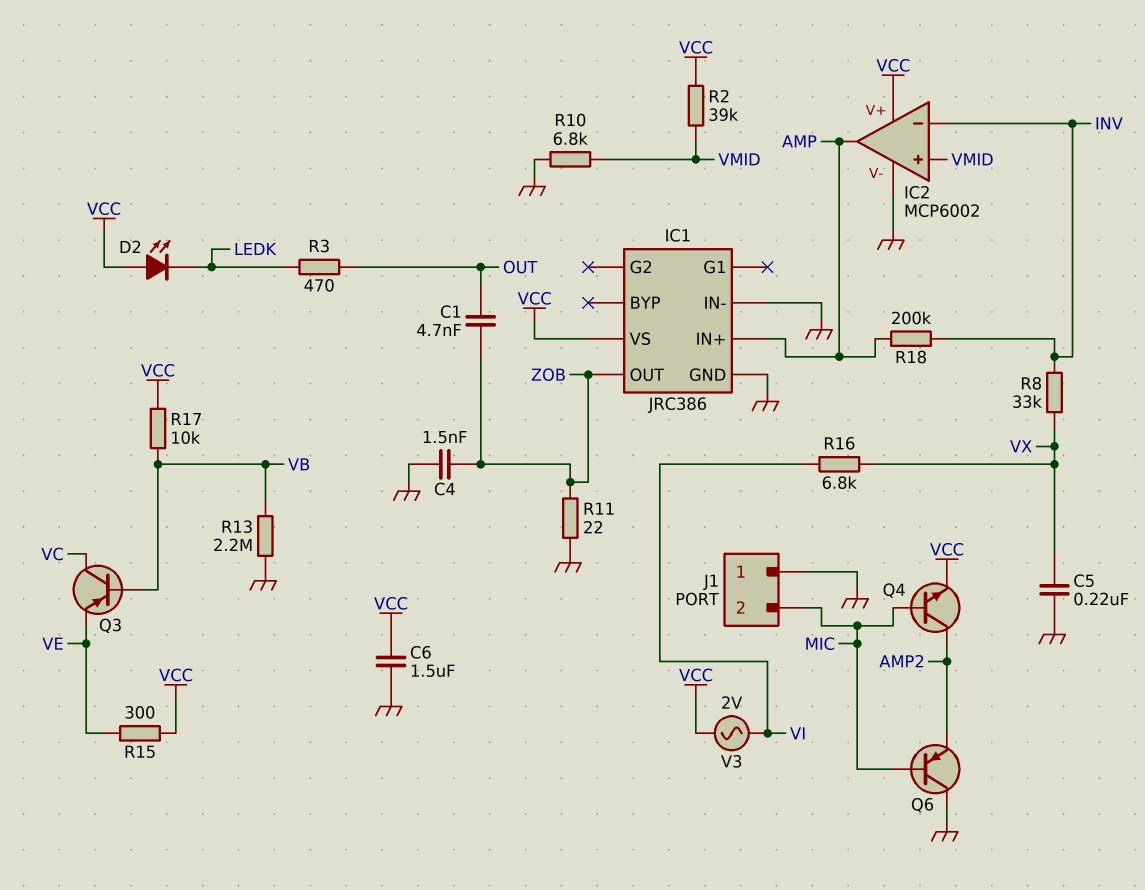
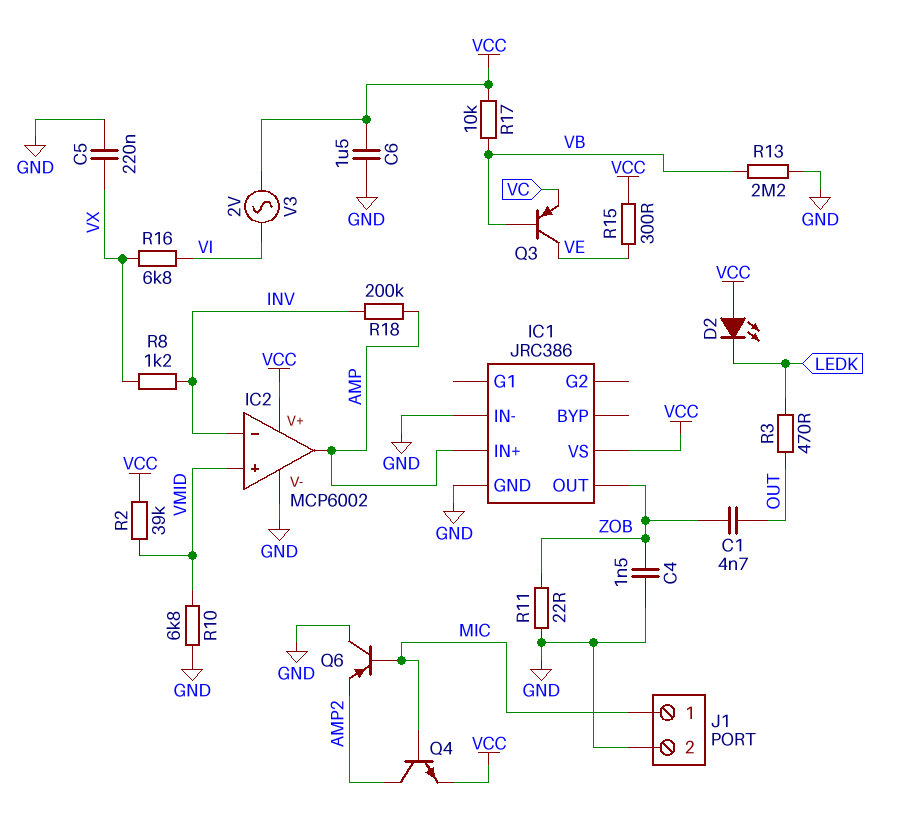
J1 pin 1: GND -> MIC
J1 pin 2: MIC -> GND
Q3: PNP (B VB, C VC, E VE) -> PNP (B VB, C VE, E VC)
R8: 33k (INV, VX) -> 1.2k (INV, VX)

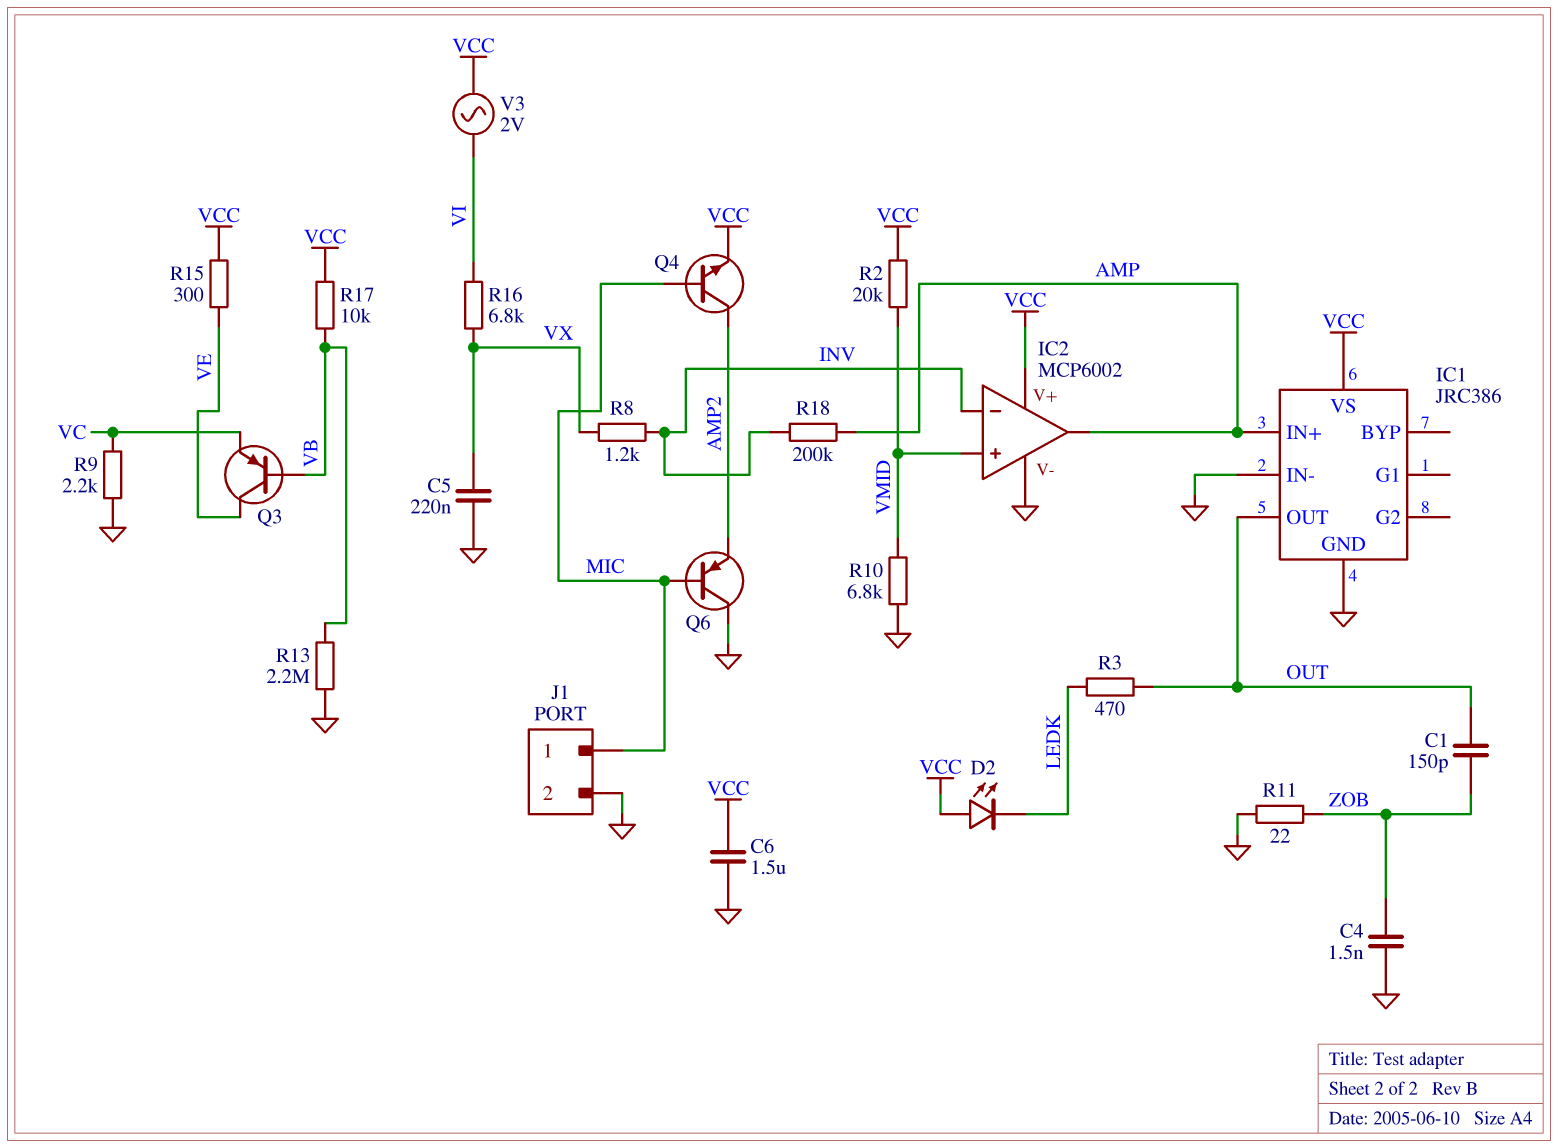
C1: 4.7nF (OUT, ZOB) -> 150pF (OUT, ZOB)
IC1 pin OUT: ZOB -> OUT
R2: 39k (VCC, VMID) -> 20k (VCC, VMID)
R9: none -> 2.2k (GND, VC)

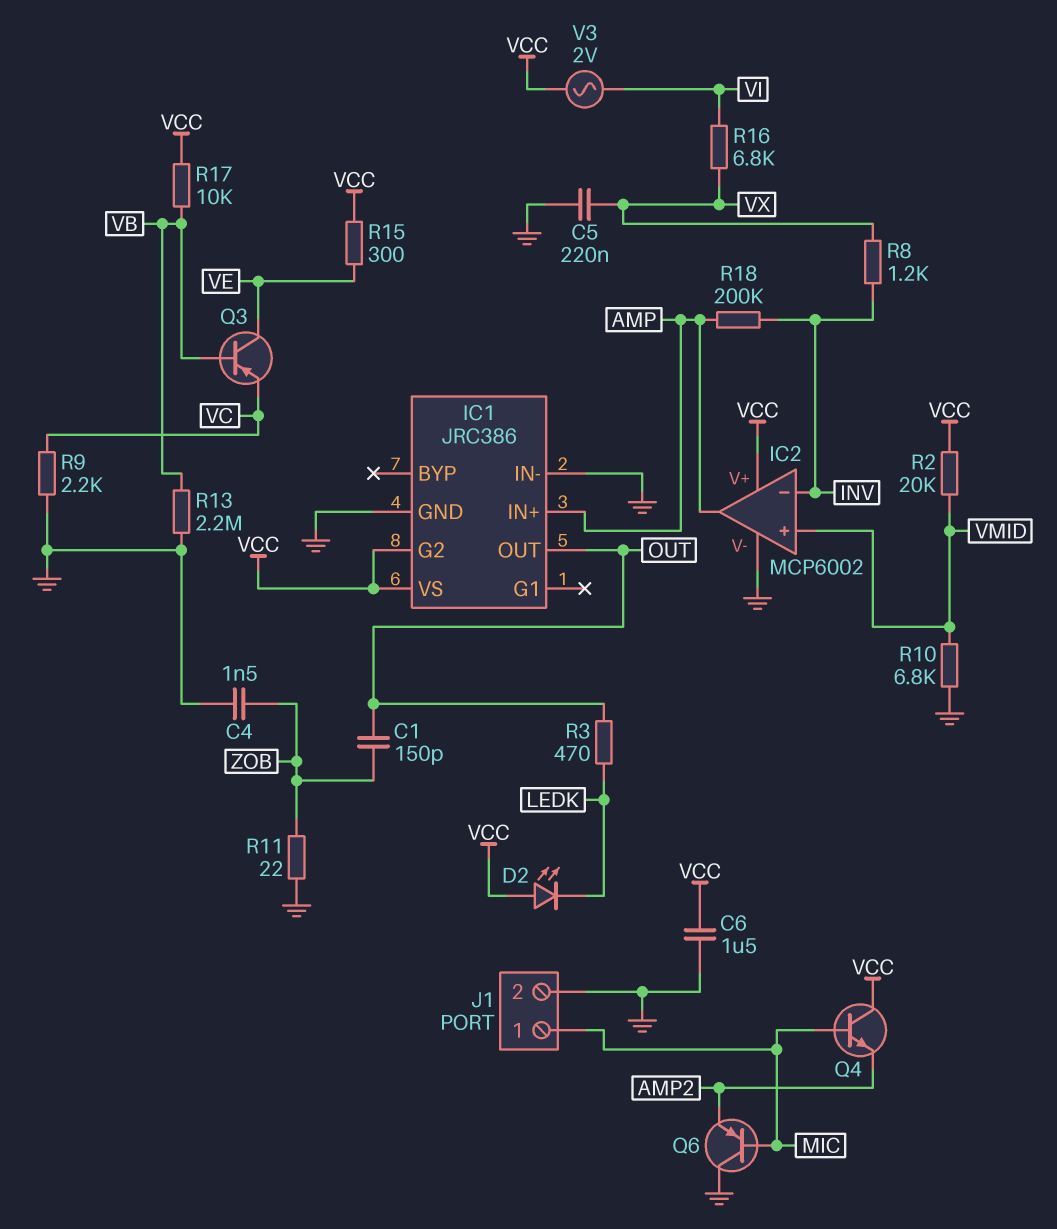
IC1 pin G2: none -> VCC
Q4: NPN (B MIC, C AMP2, E VCC) -> NPN (B MIC, C VCC, E AMP2)

